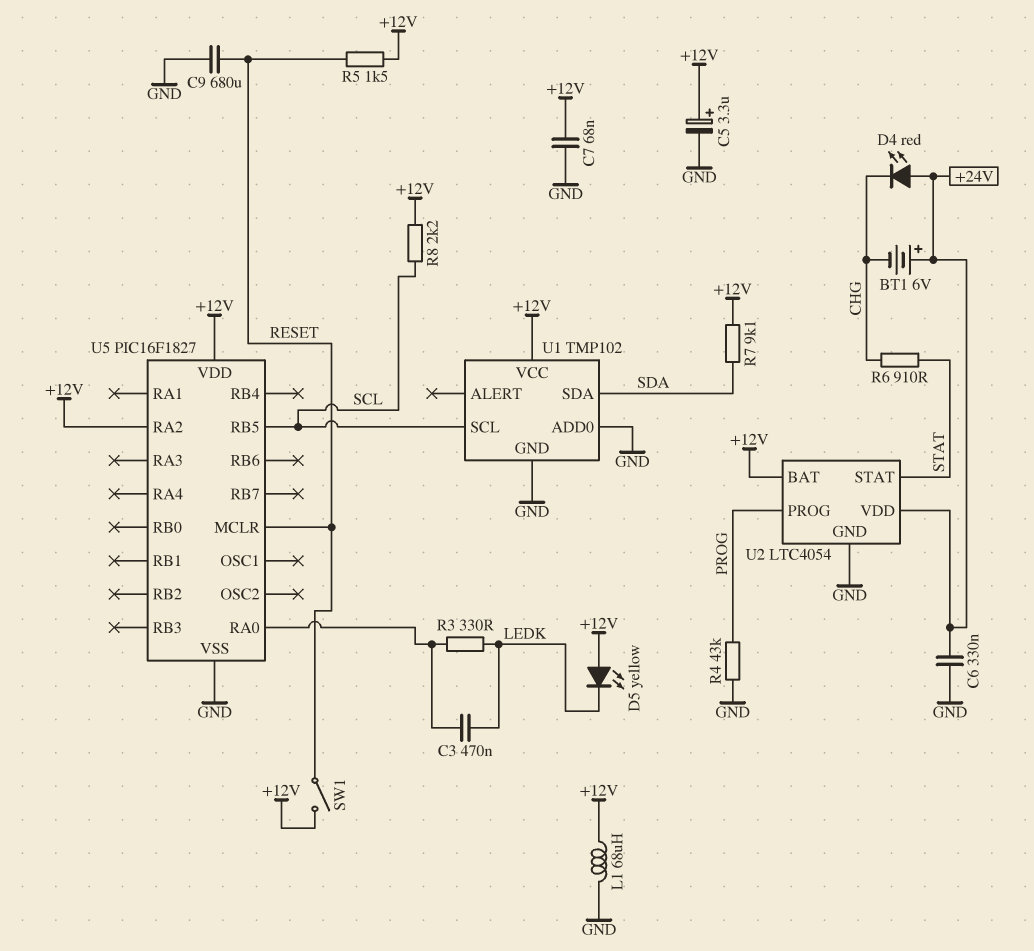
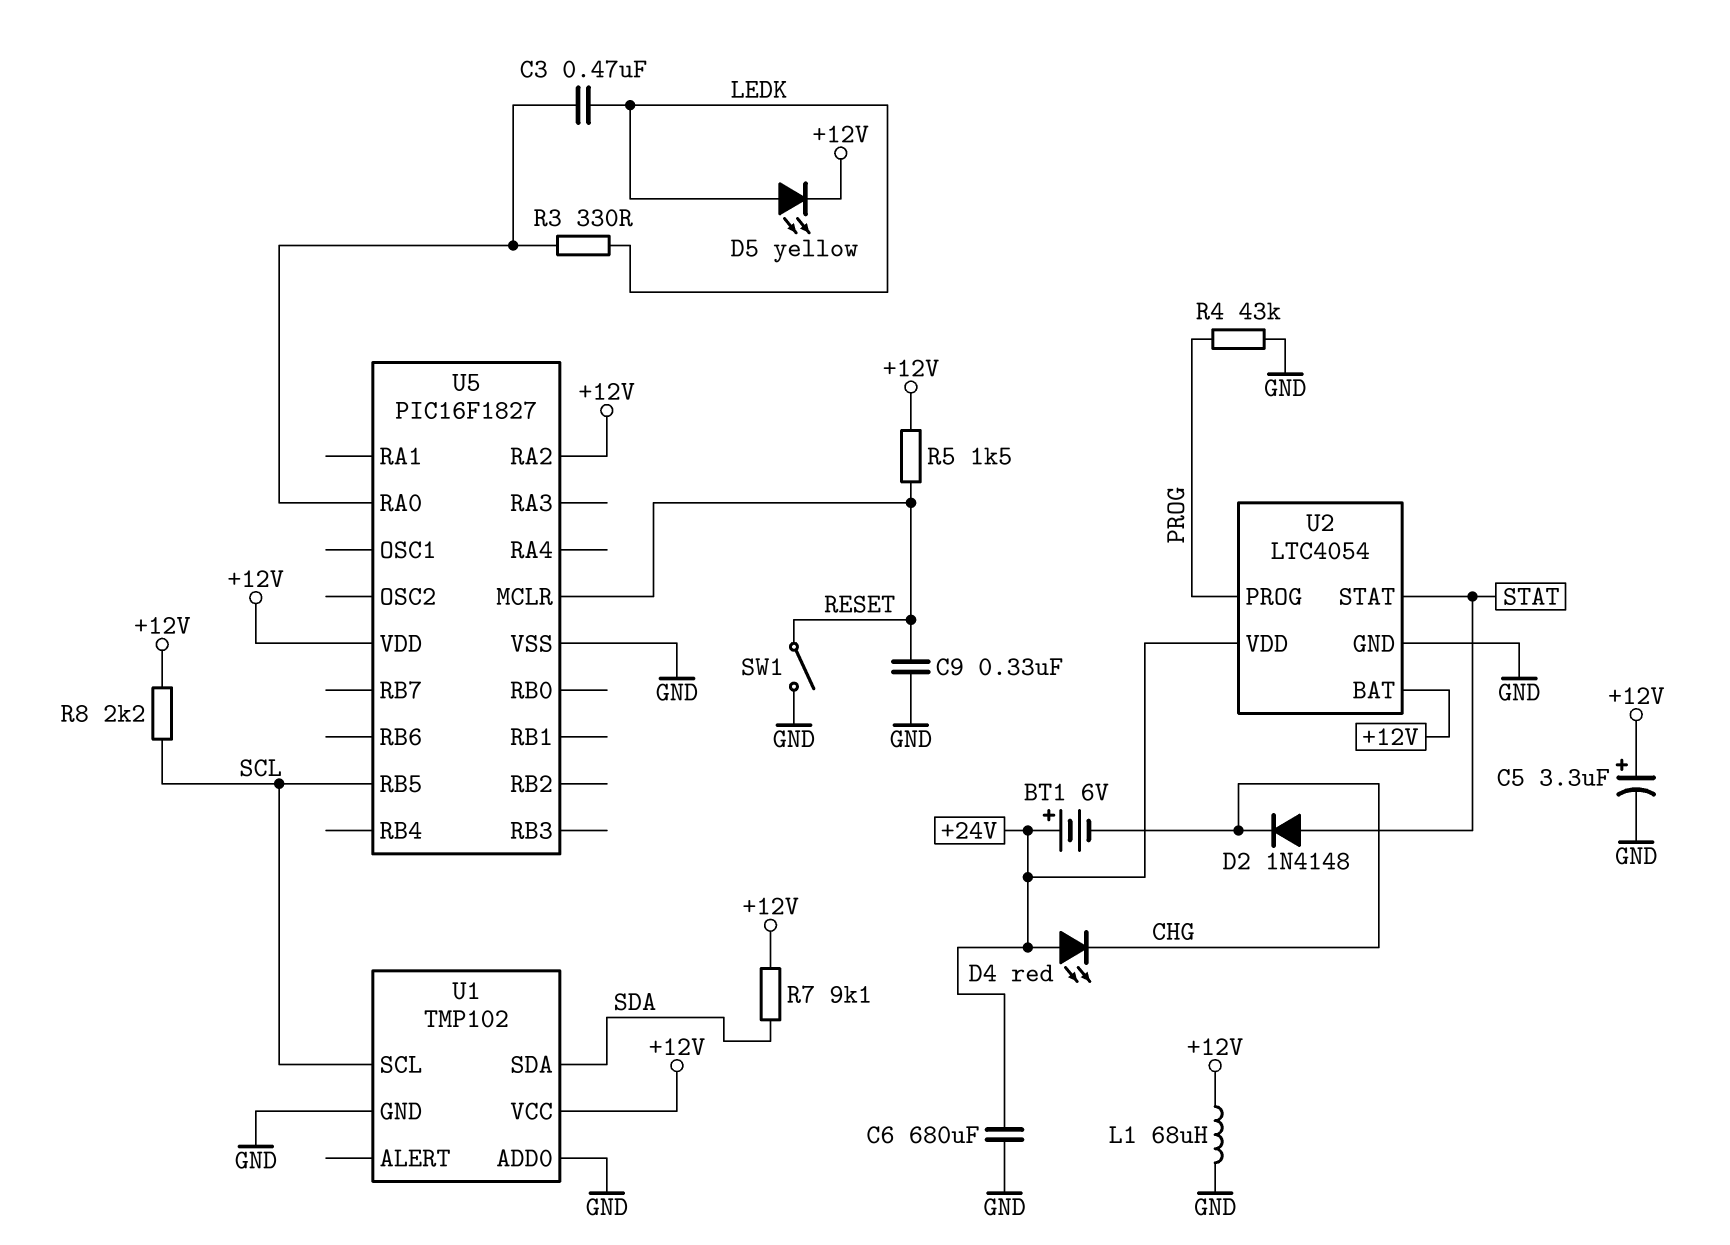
C6: 330nF (+24V, GND) -> 680uF (+24V, GND)
C7: 68nF (+12V, GND) -> none
C9: 680uF (GND, RESET) -> 330nF (GND, RESET)
D2: none -> diode 1N4148 (A STAT, K CHG)
D5: LED yellow (A +12V, K LEDK) -> LED yellow (A LEDK, K +12V)
R6: 910 (CHG, STAT) -> none
SW1: switch (+12V, RESET) -> switch (GND, RESET)

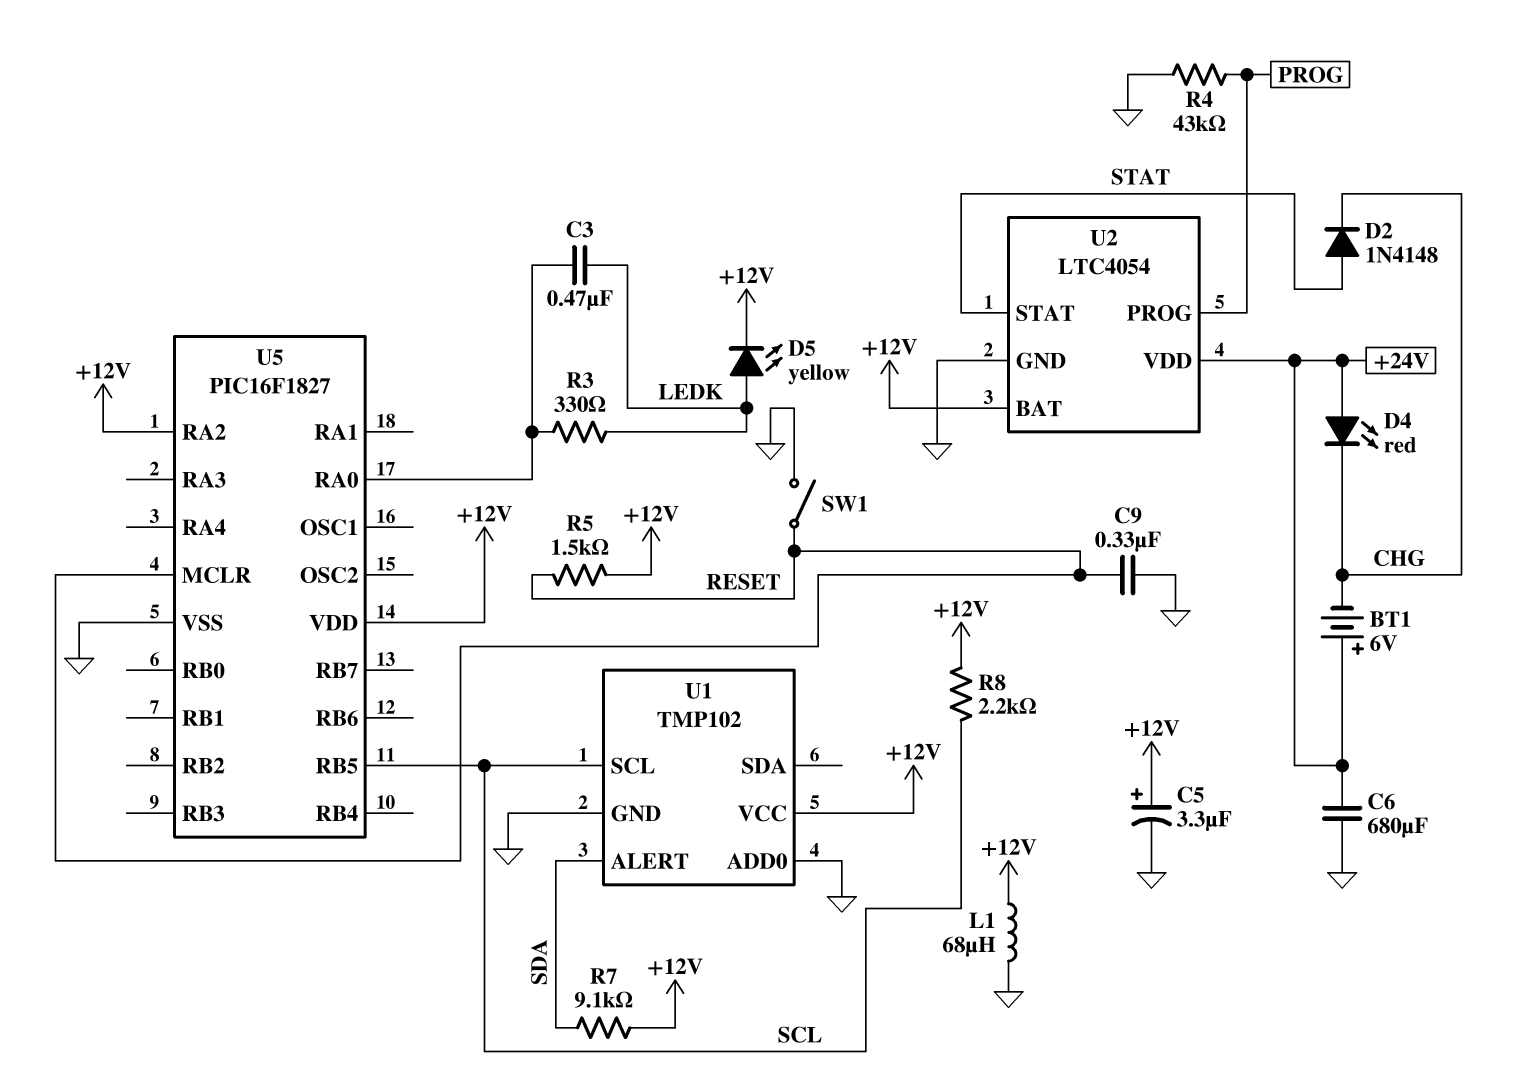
U1 pin ALERT: none -> SDA
U1 pin SDA: SDA -> none

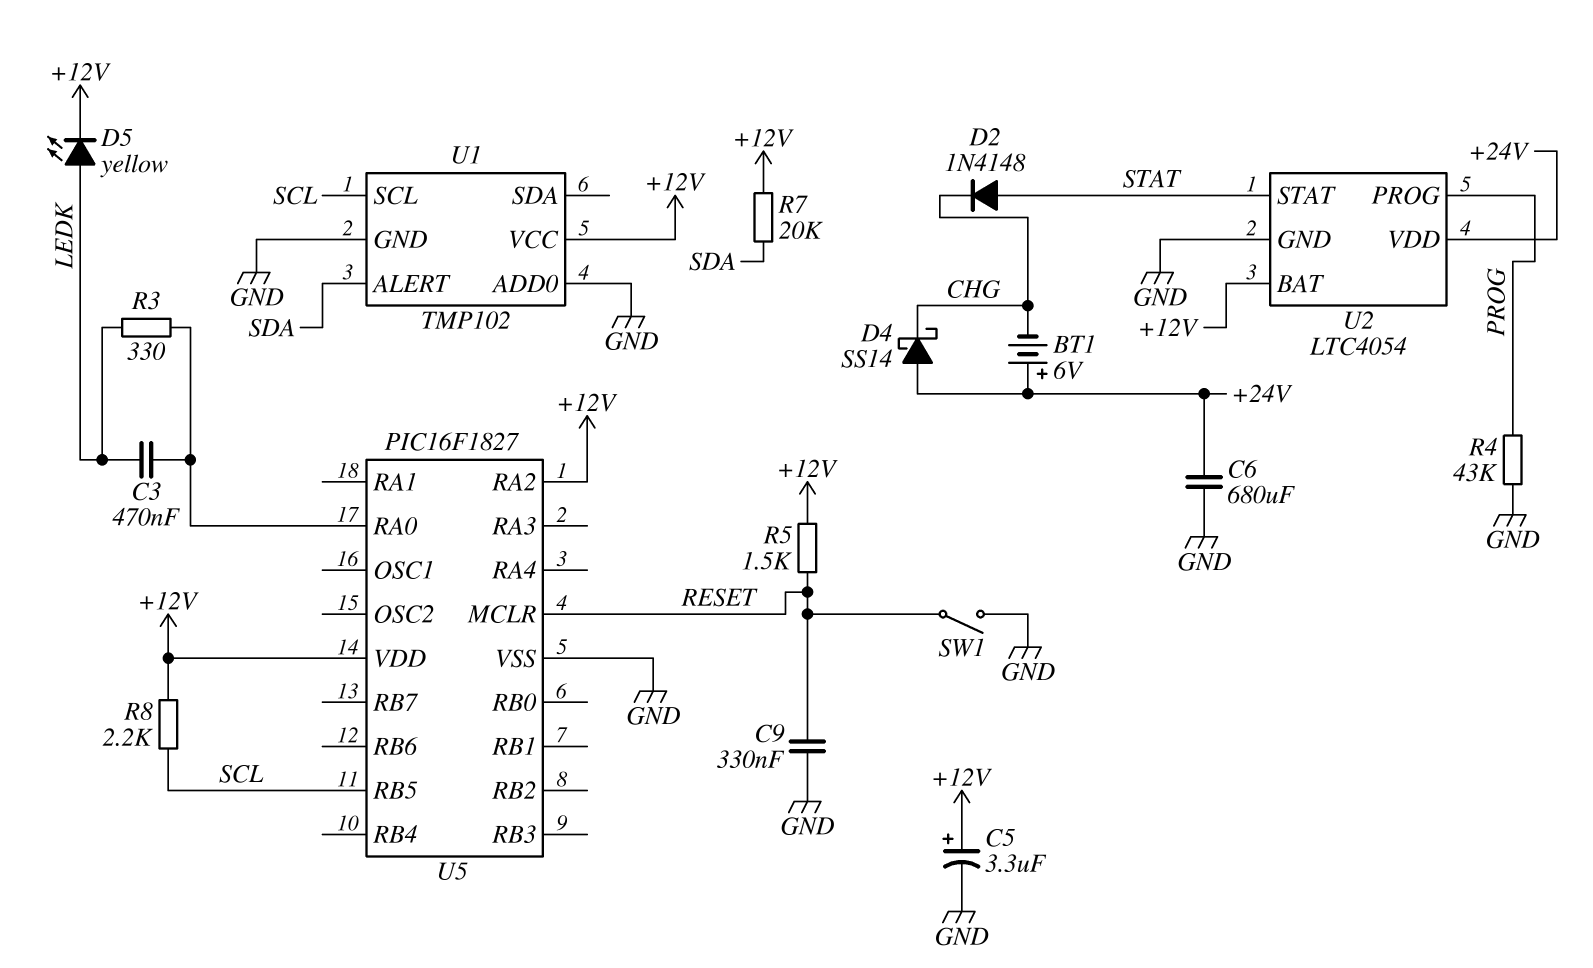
D4: LED red (A +24V, K CHG) -> schottky SS14 (A +24V, K CHG)
L1: 68uH (+12V, GND) -> none
R7: 9.1k (+12V, SDA) -> 20k (+12V, SDA)

